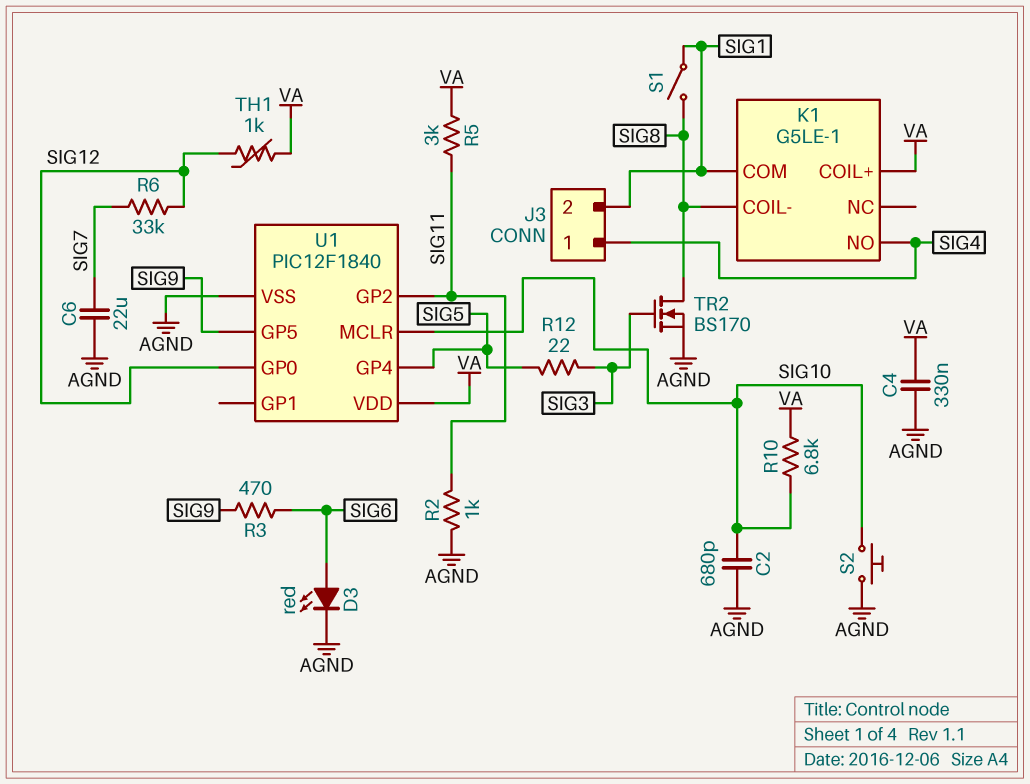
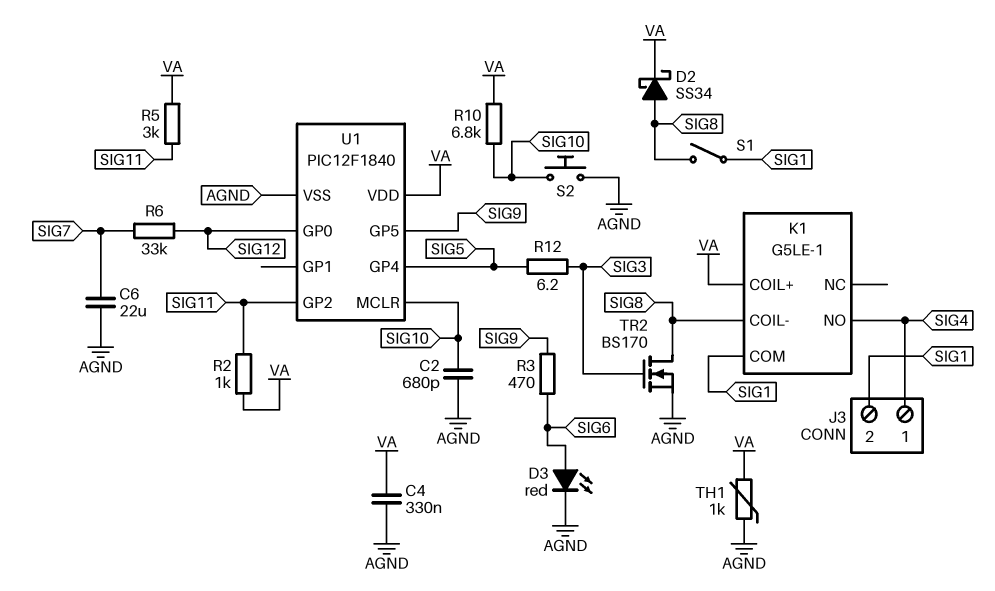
D2: none -> schottky SS34 (A SIG8, K VA)
R2: 1k (AGND, SIG11) -> 1k (SIG11, VA)
R12: 22 (SIG3, SIG5) -> 6.2 (SIG3, SIG5)
TH1: 1k (SIG12, VA) -> 1k (AGND, VA)

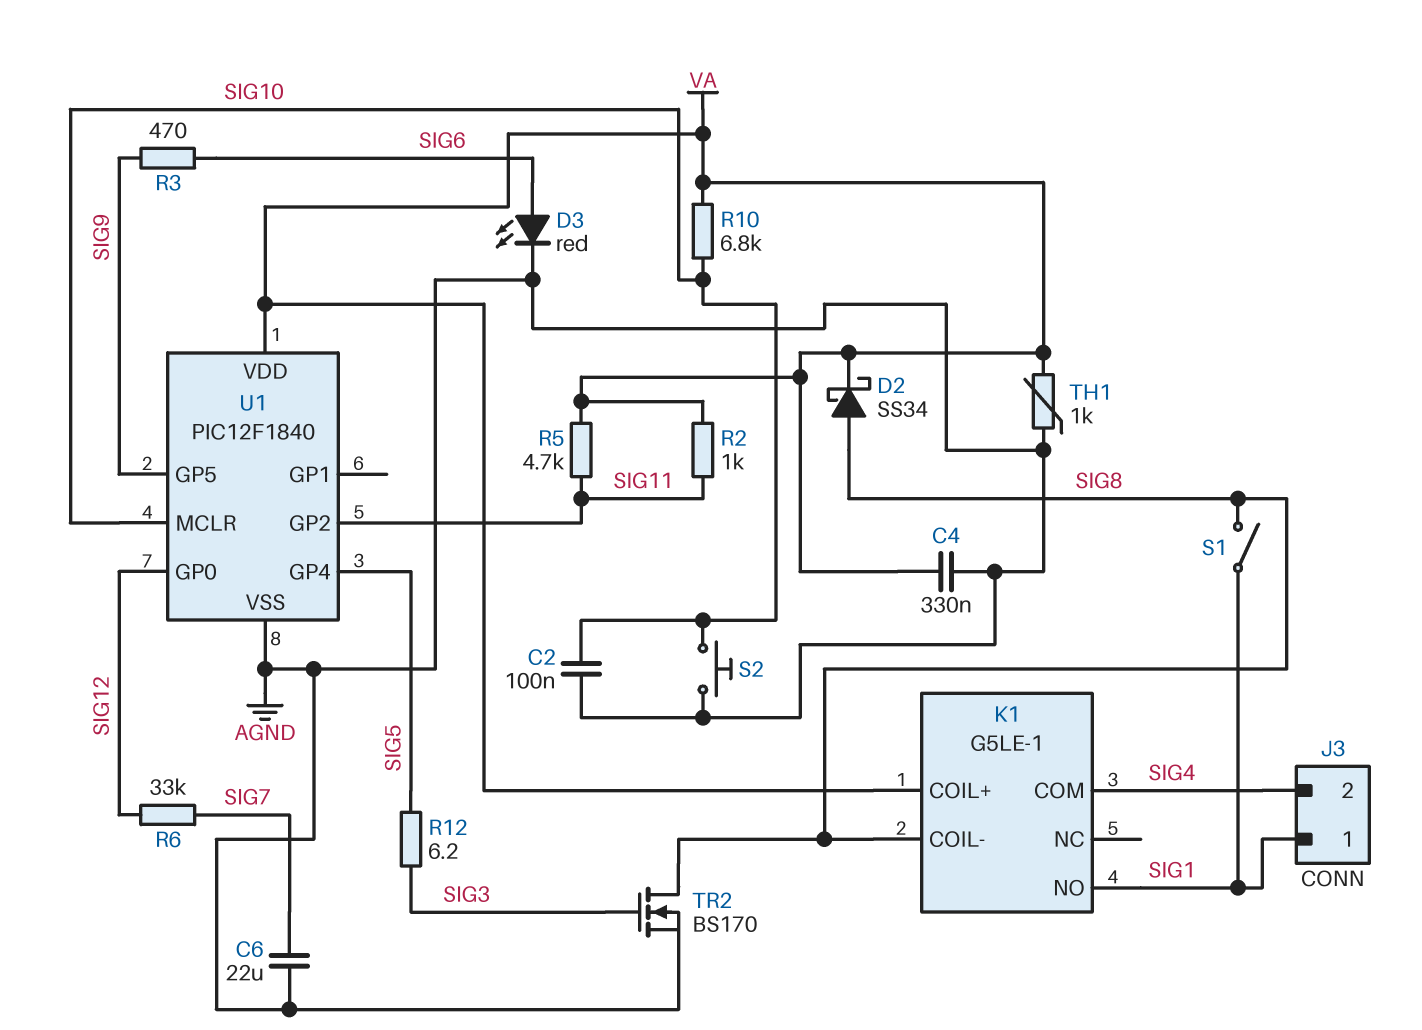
C2: 680pF (AGND, SIG10) -> 100nF (AGND, SIG10)
J3 pin 1: SIG4 -> SIG1
J3 pin 2: SIG1 -> SIG4
K1 pin COM: SIG1 -> SIG4
K1 pin NO: SIG4 -> SIG1
R5: 3k (SIG11, VA) -> 4.7k (SIG11, VA)

